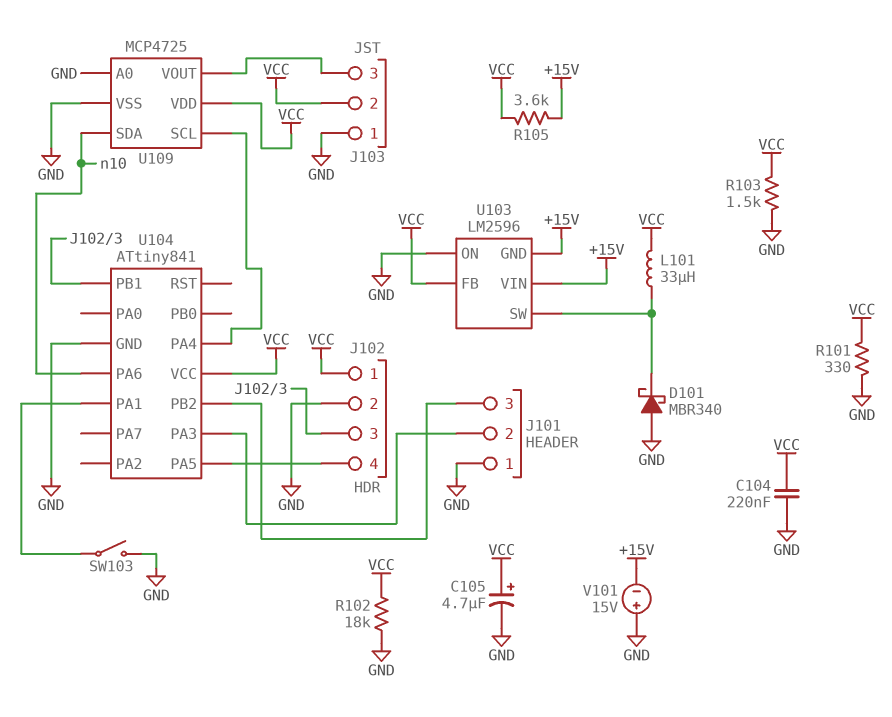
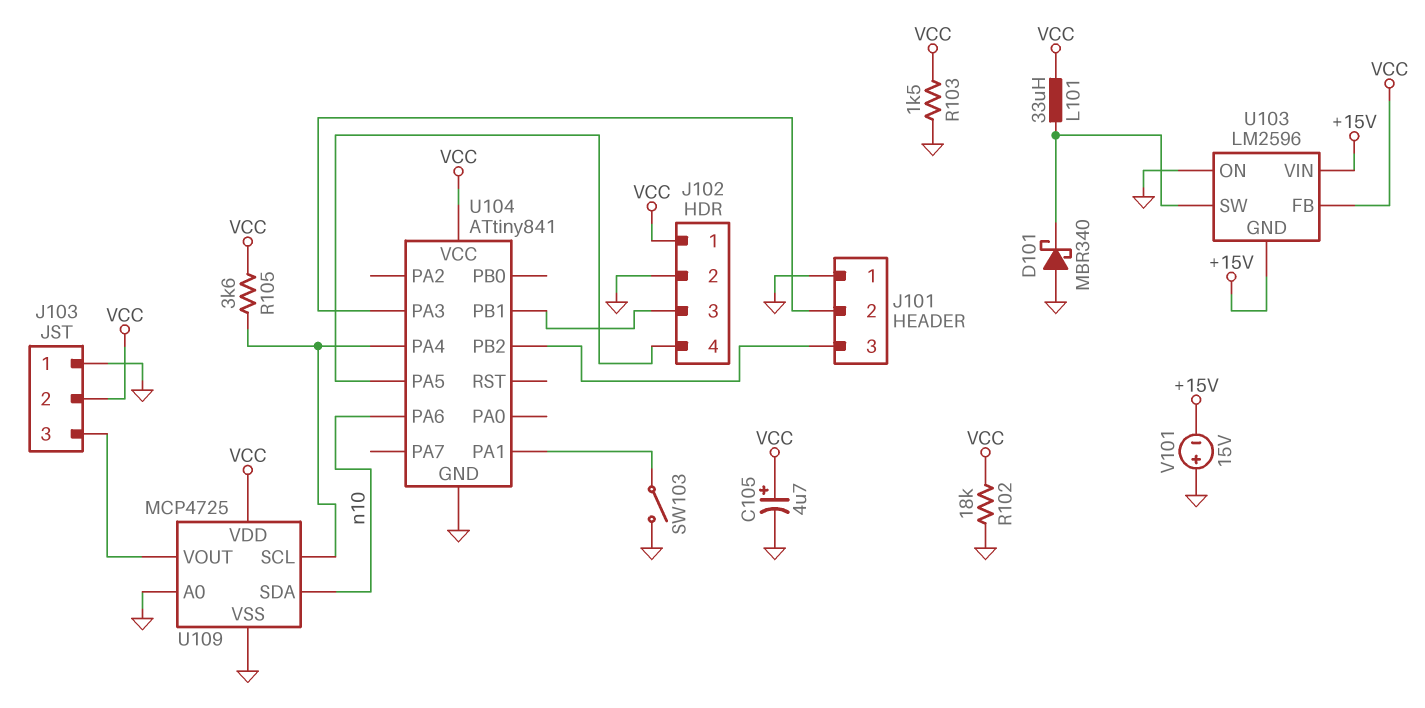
C104: 220nF (GND, VCC) -> none
R101: 330 (GND, VCC) -> none
R105: 3.6k (+15V, VCC) -> 3.6k (U104/PA4, VCC)

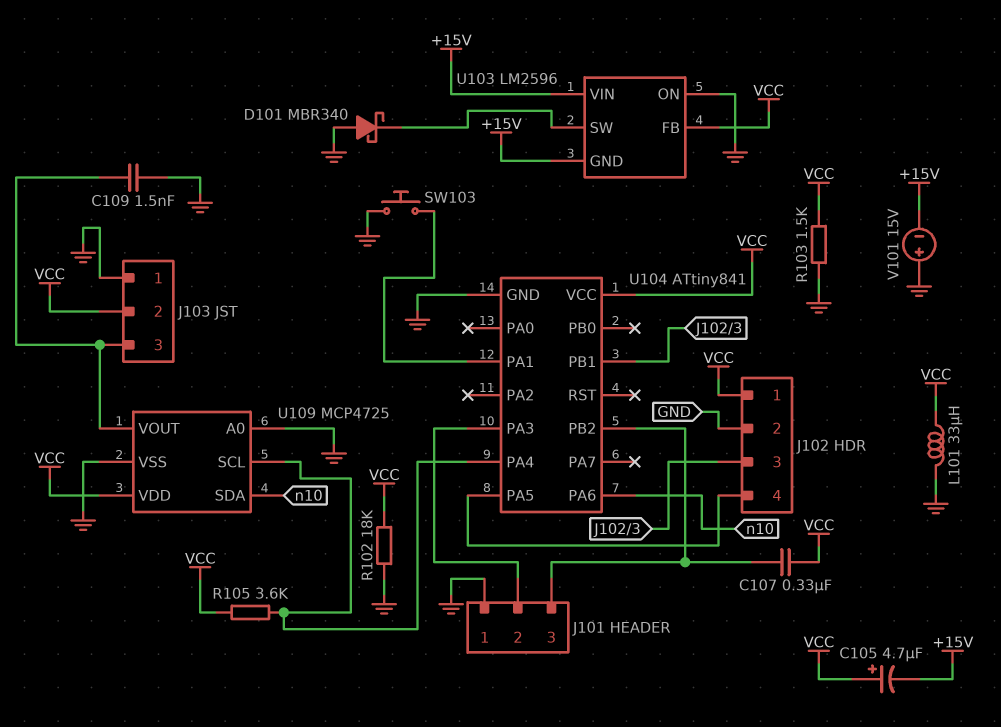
C105: 4.7uF (plus VCC, minus GND) -> 4.7uF (plus VCC, minus +15V)
C107: none -> 330nF (J101/3, VCC)
C109: none -> 1.5nF (GND, J103/3)
L101: 33uH (U103/SW, VCC) -> 33uH (GND, VCC)
SW103: switch (GND, U104/PA1) -> button (GND, U104/PA1)

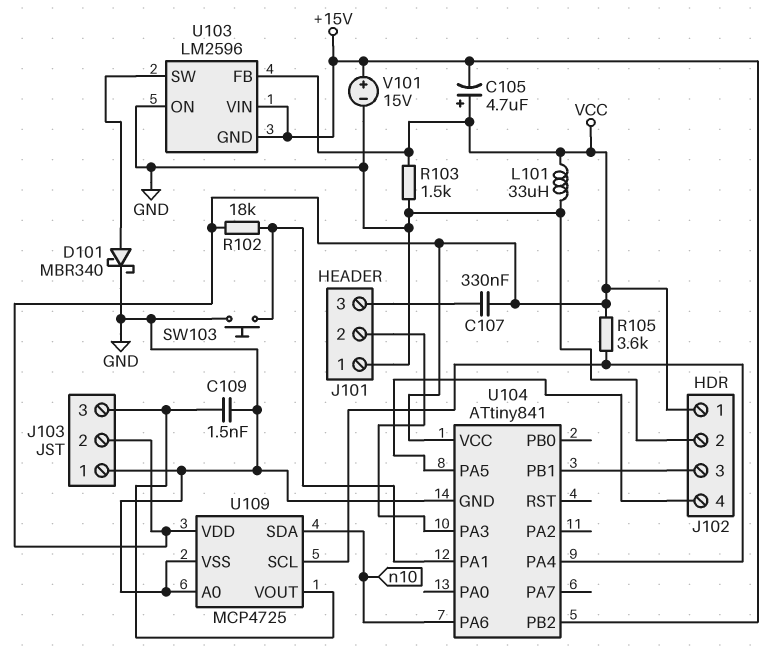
D101: schottky MBR340 (A GND, K U103/SW) -> schottky MBR340 (A U103/SW, K GND)
R102: 18k (GND, VCC) -> 18k (U104/PA1, VCC)
U104 pin PB2: J101/3 -> +15V
V101: 15V (plus GND, minus +15V) -> 15V (plus +15V, minus GND)

